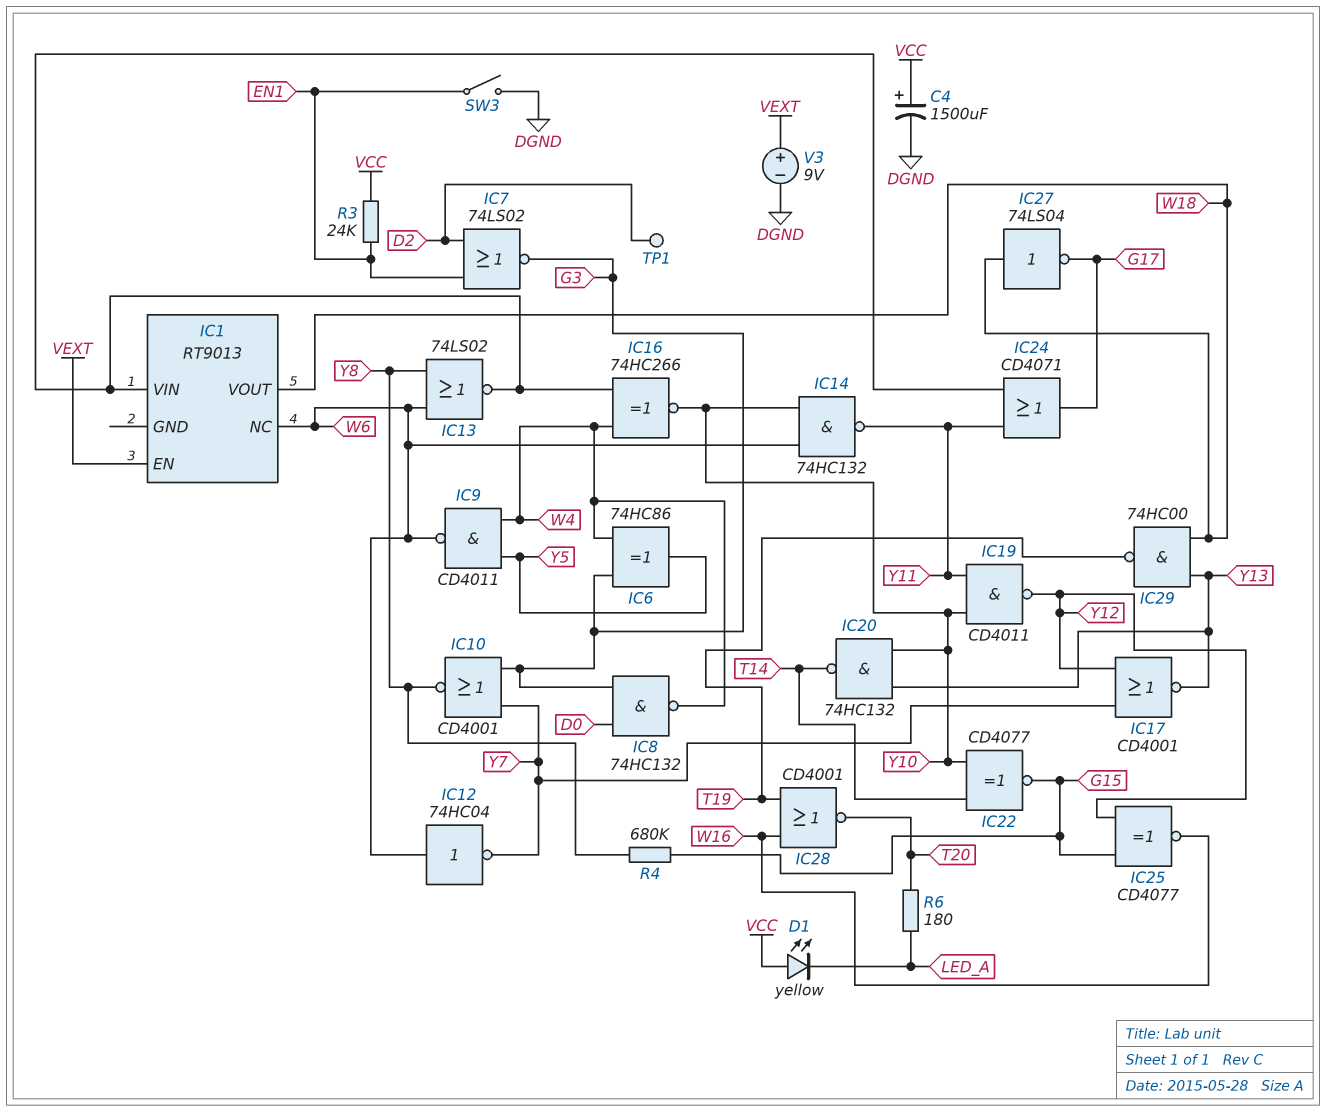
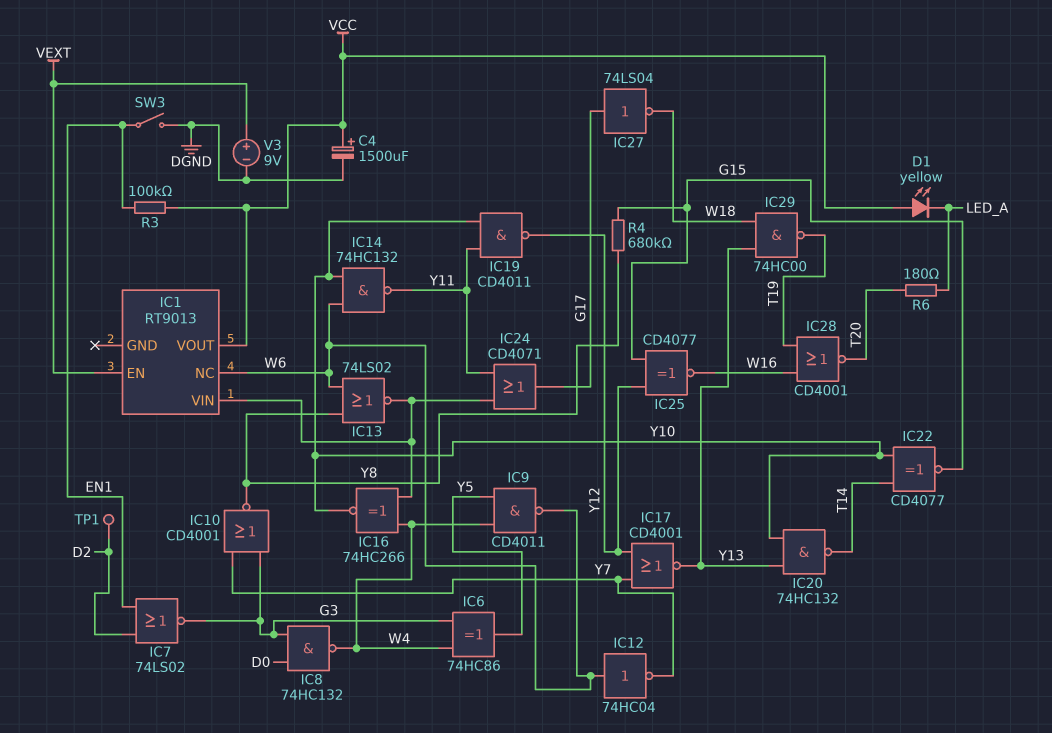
IC1 pin VOUT: W18 -> VCC
IC27: NOT 74LS04 (in W18, out G17) -> NOT 74LS04 (in G17, out W18)
R3: 24k (EN1, VCC) -> 100k (EN1, VCC)

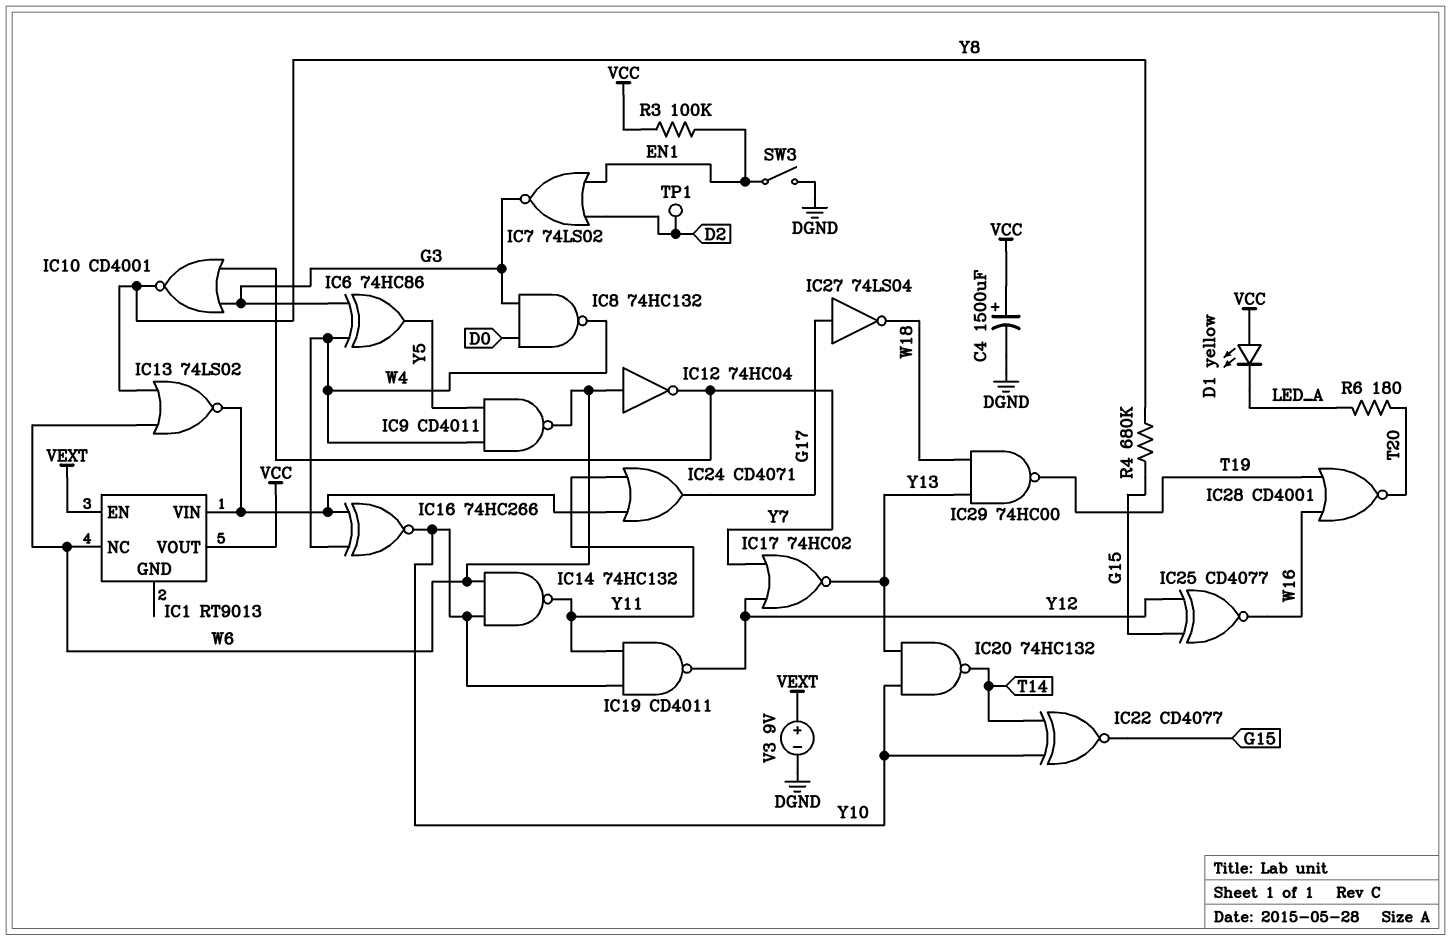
IC17: NOR CD4001 (in Y7, in Y12, out Y13) -> NOR 74HC02 (in Y7, in Y12, out Y13)

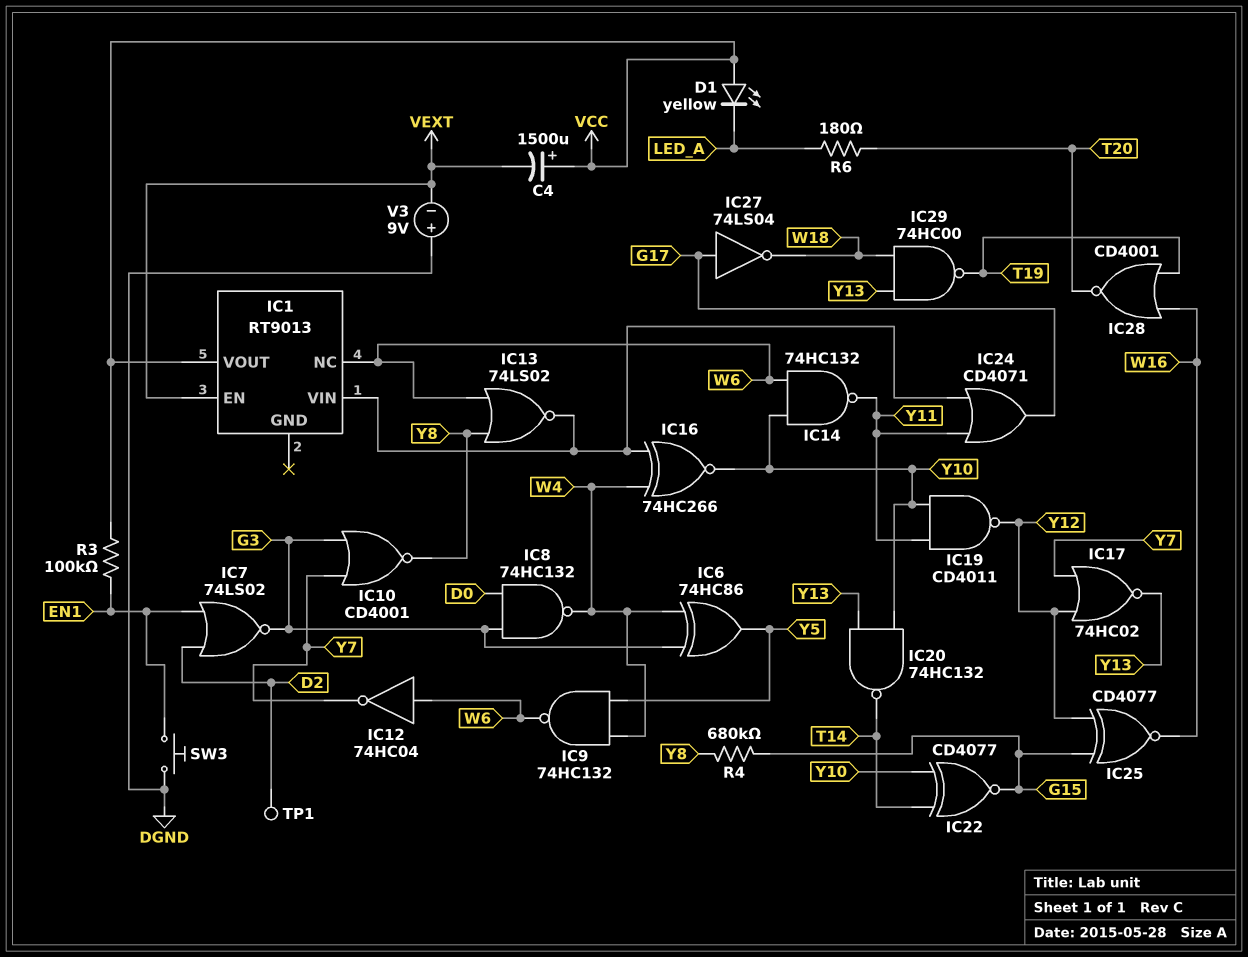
C4: 1500uF (plus VCC, minus DGND) -> 1500uF (plus VCC, minus VEXT)
IC9: NAND CD4011 (in W4, in Y5, out W6) -> NAND 74HC132 (in W4, in Y5, out W6)
SW3: switch (DGND, EN1) -> button (DGND, EN1)
V3: 9V (plus VEXT, minus DGND) -> 9V (plus DGND, minus VEXT)

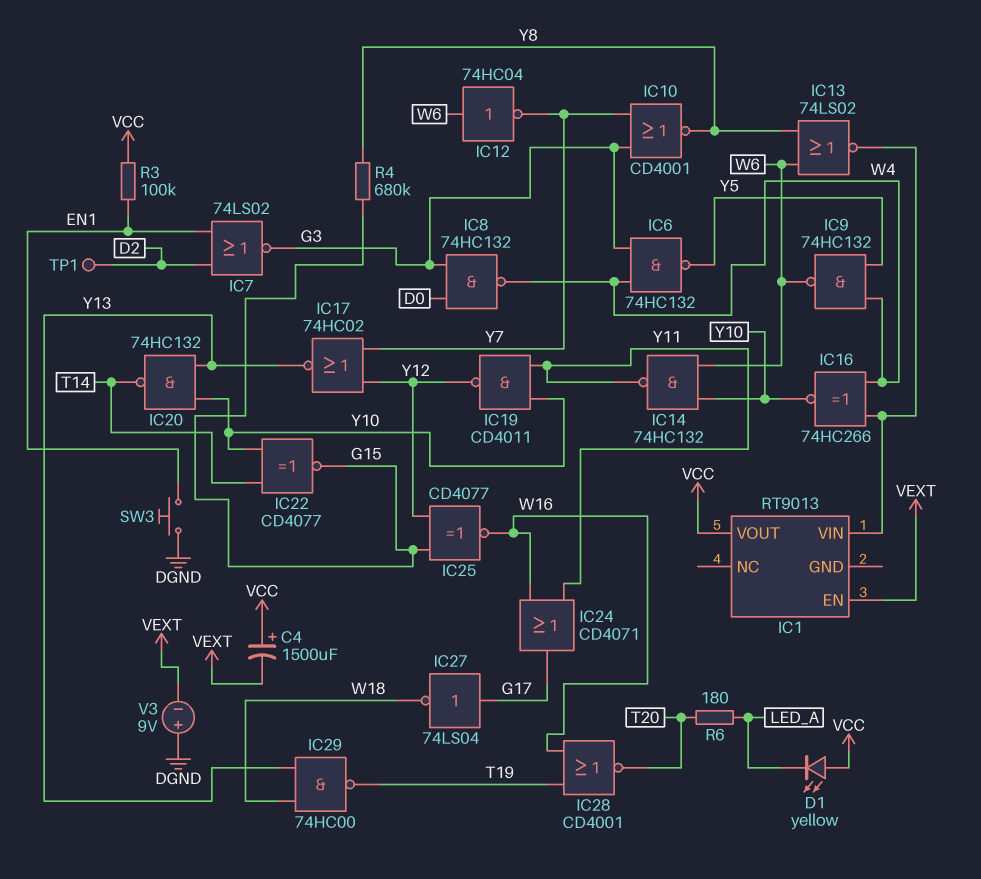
IC1 pin NC: W6 -> none
IC6: XOR 74HC86 (in G3, in W4, out Y5) -> NAND 74HC132 (in G3, in W4, out Y5)
IC24: OR CD4071 (in IC1/VIN, in Y11, out G17) -> OR CD4071 (in W16, in Y11, out G17)

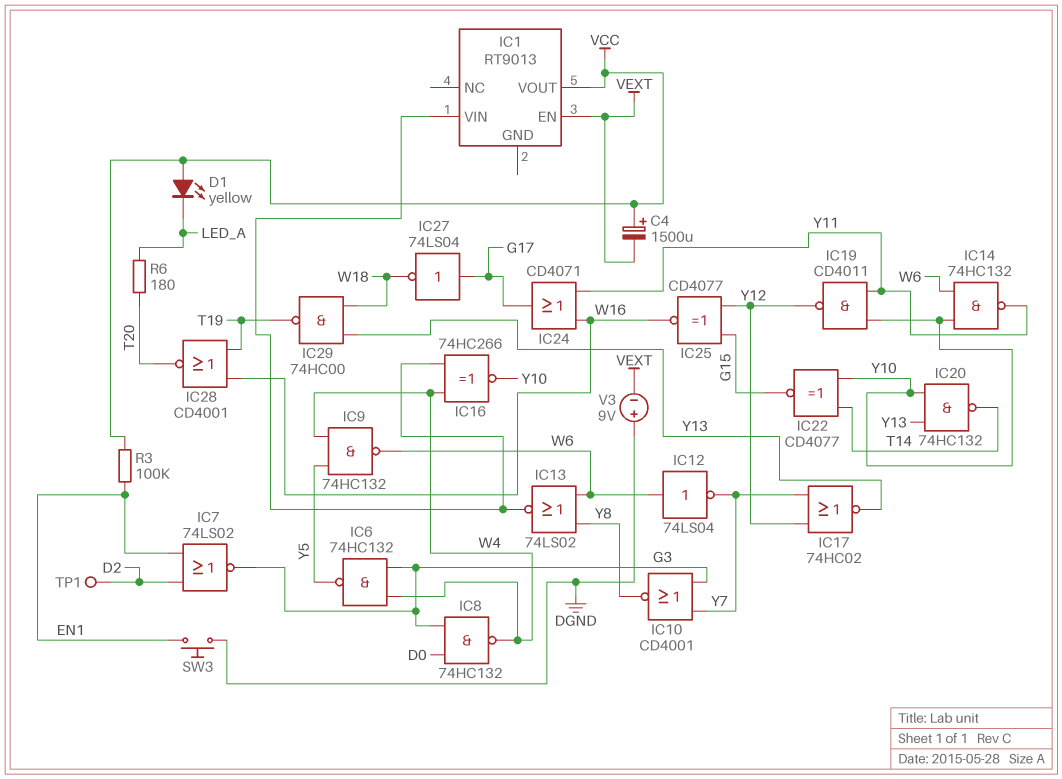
IC12: NOT 74HC04 (in W6, out Y7) -> NOT 74LS04 (in W6, out Y7)
R4: 680k (G15, Y8) -> none

